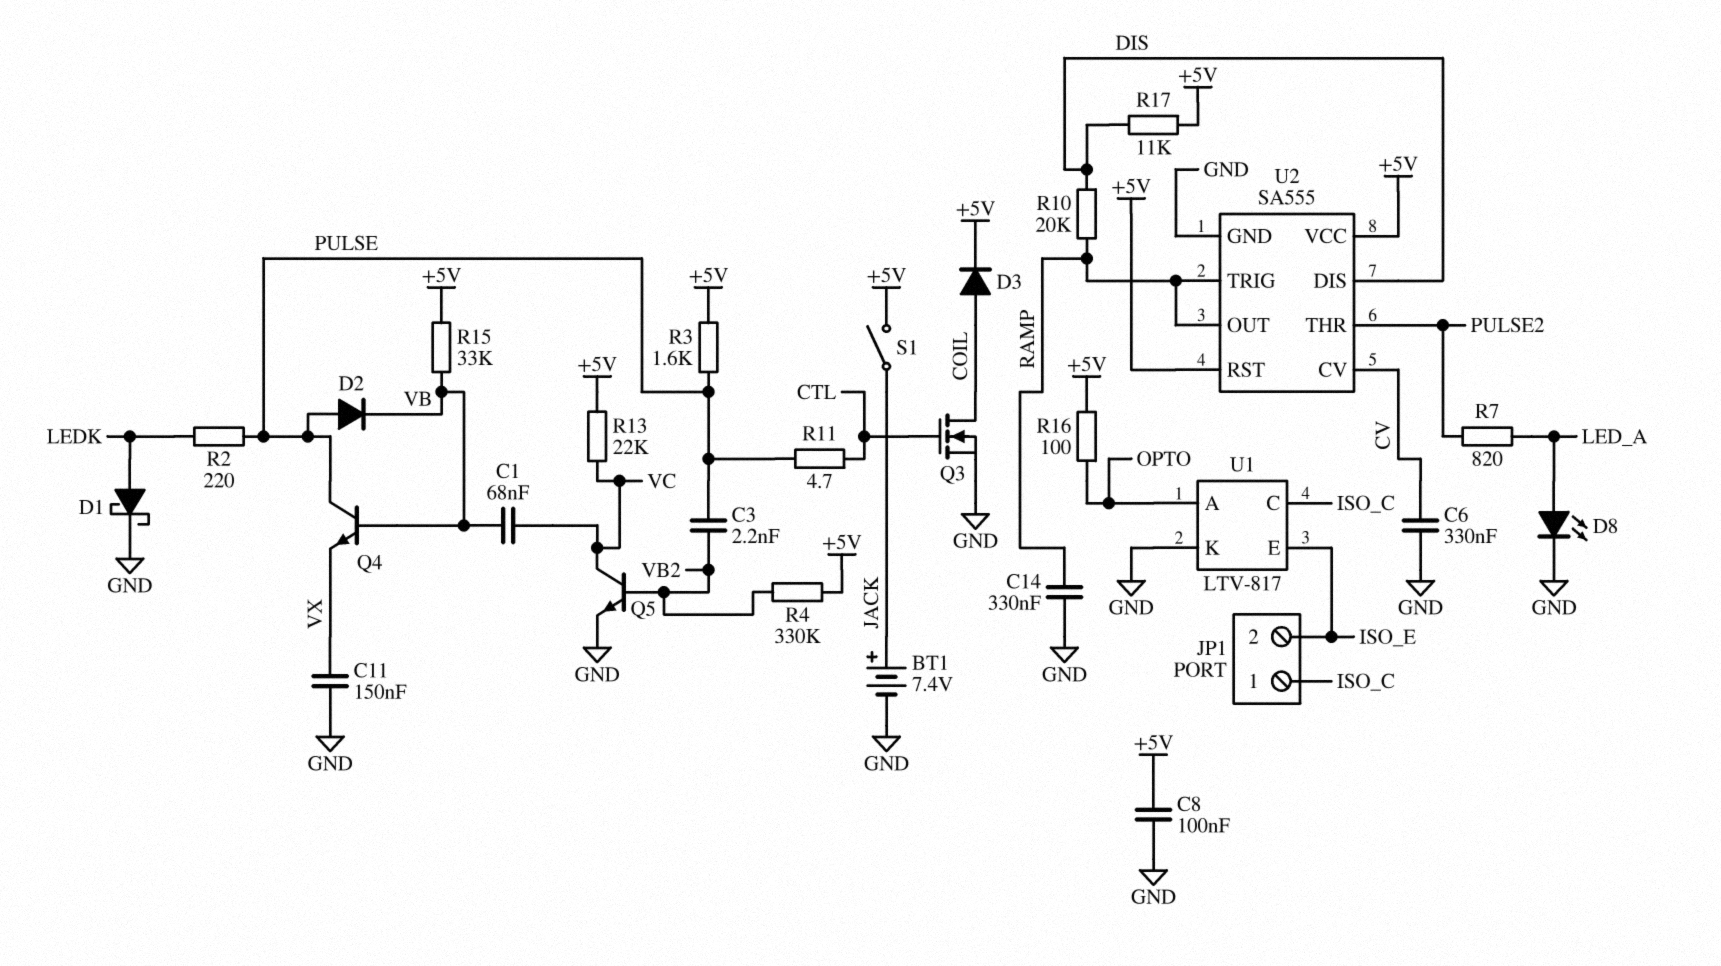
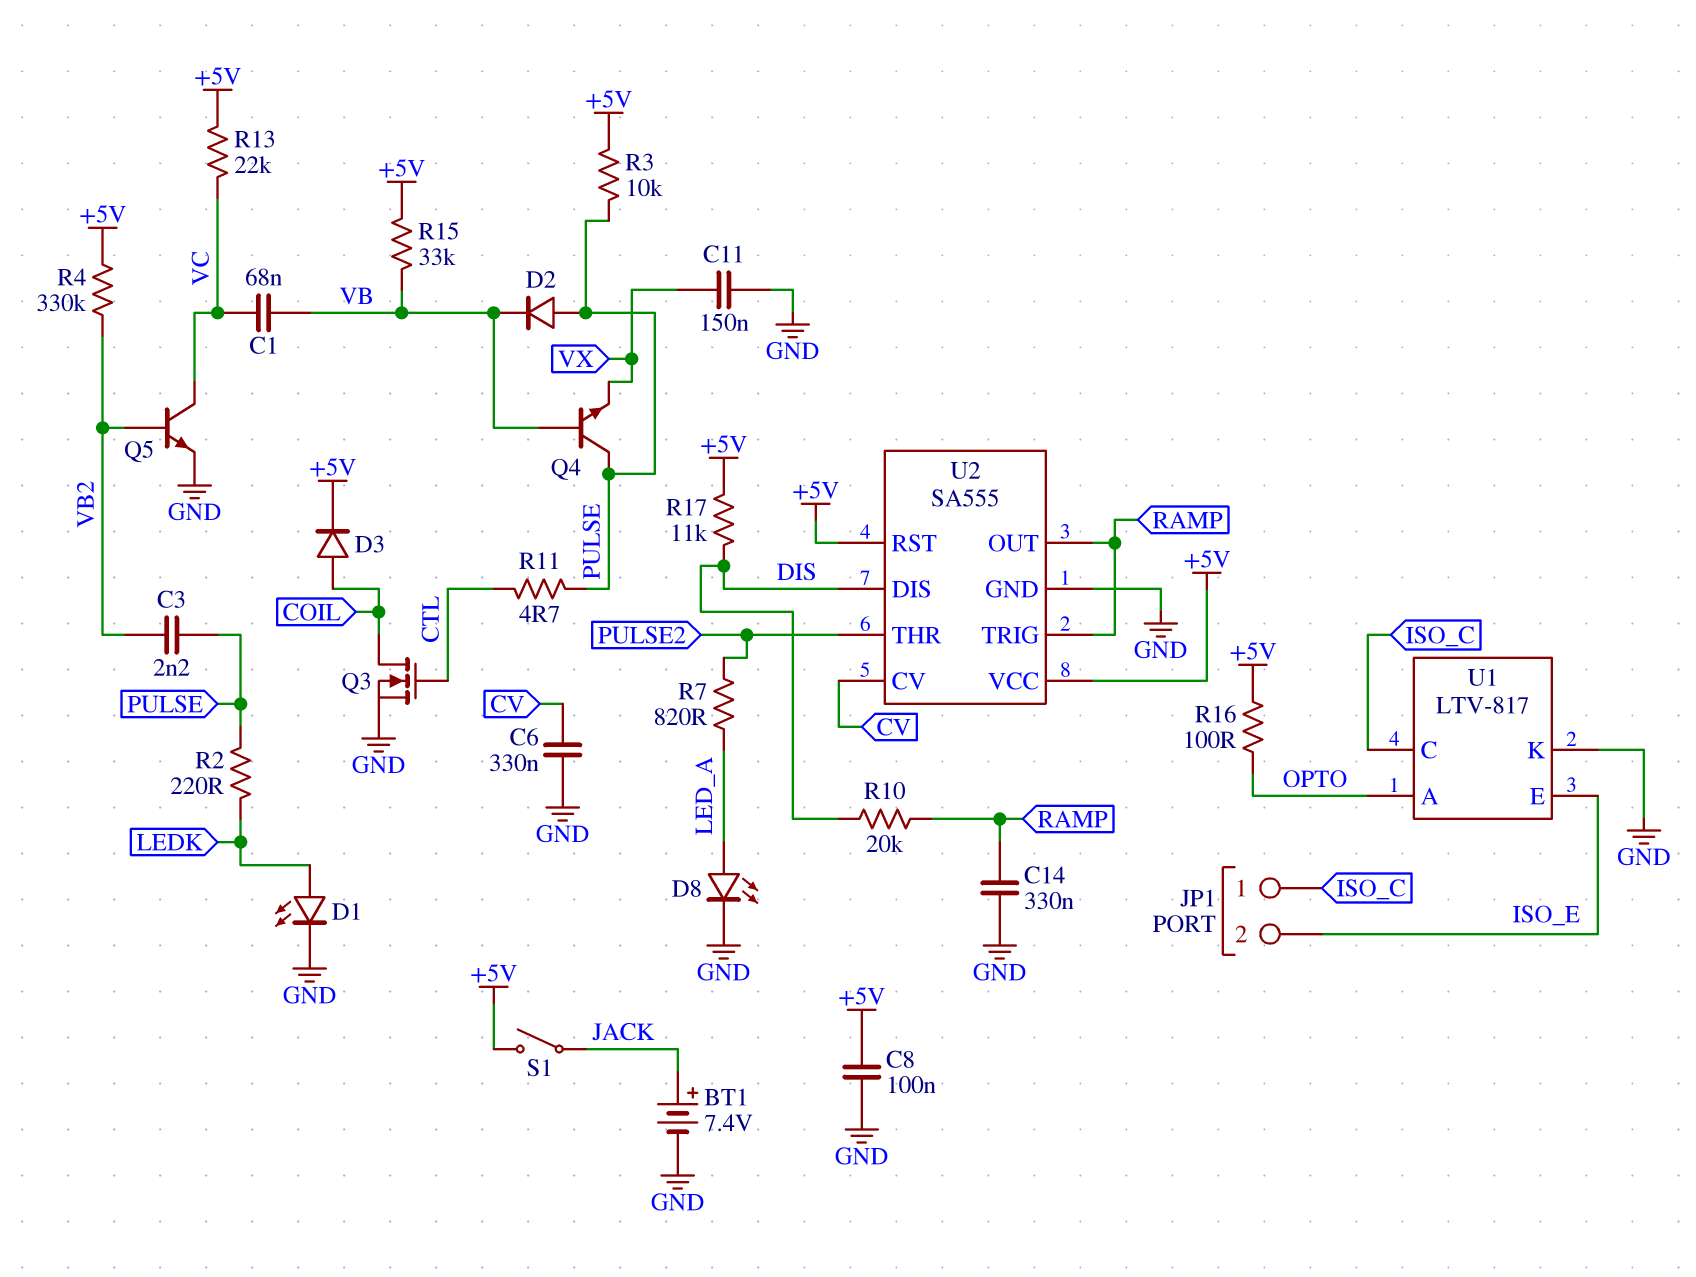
D1: schottky (A LEDK, K GND) -> LED (A LEDK, K GND)
R3: 1.6k (+5V, PULSE) -> 10k (+5V, PULSE)

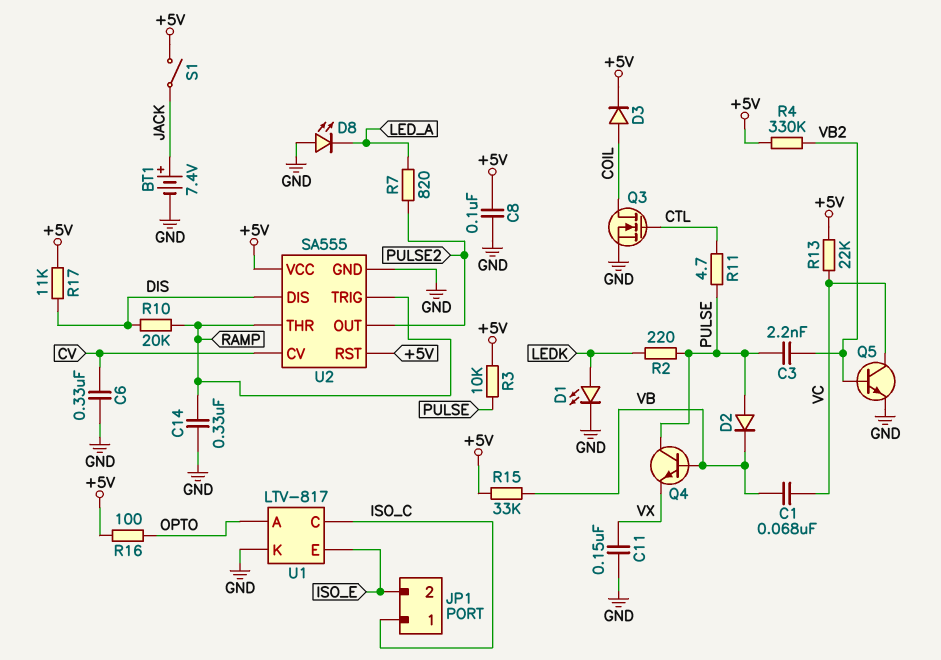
D8: LED (A LED_A, K GND) -> LED (A GND, K LED_A)
U2 pin OUT: RAMP -> PULSE2
U2 pin THR: PULSE2 -> RAMP

